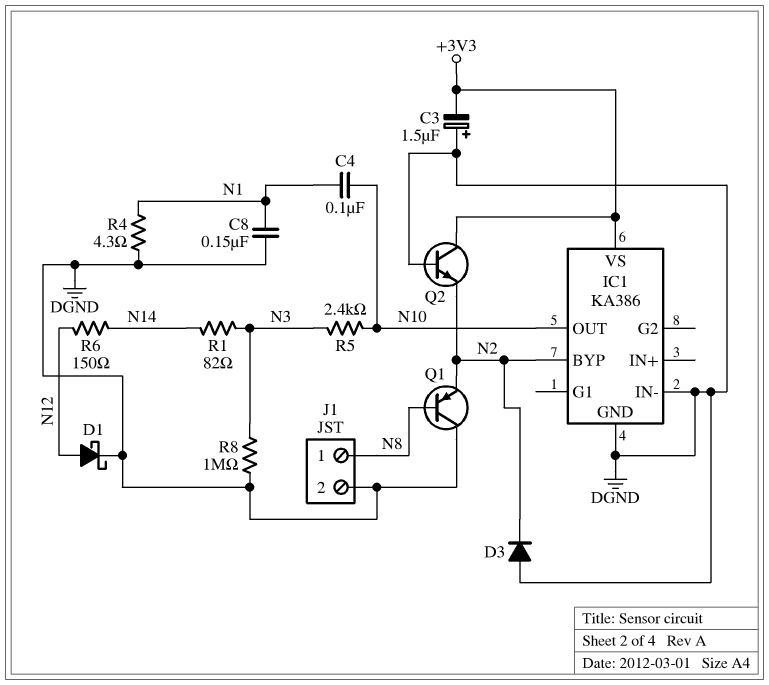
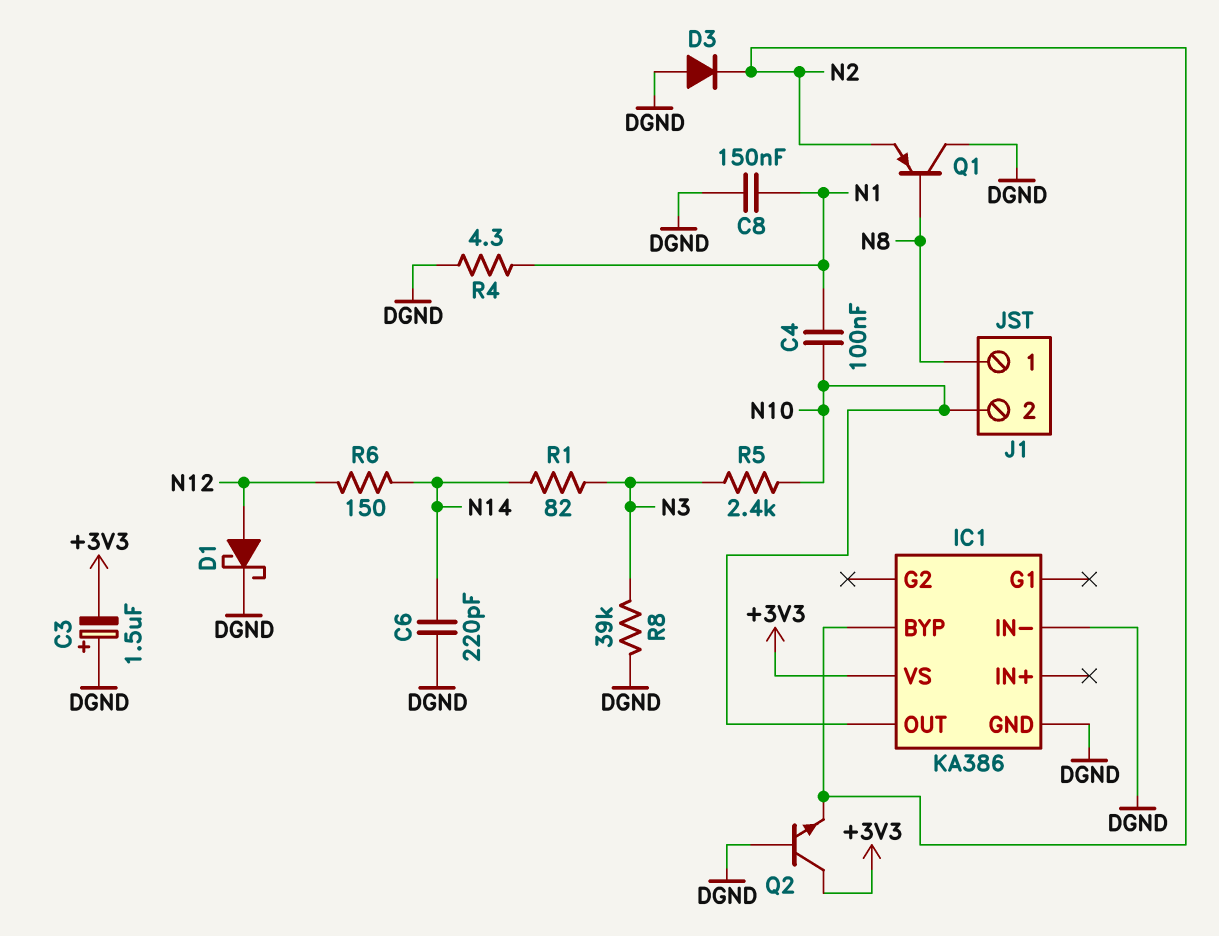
C6: none -> 220pF (DGND, N14)
J1 pin 2: DGND -> N10
R8: 1M (DGND, N3) -> 39k (DGND, N3)

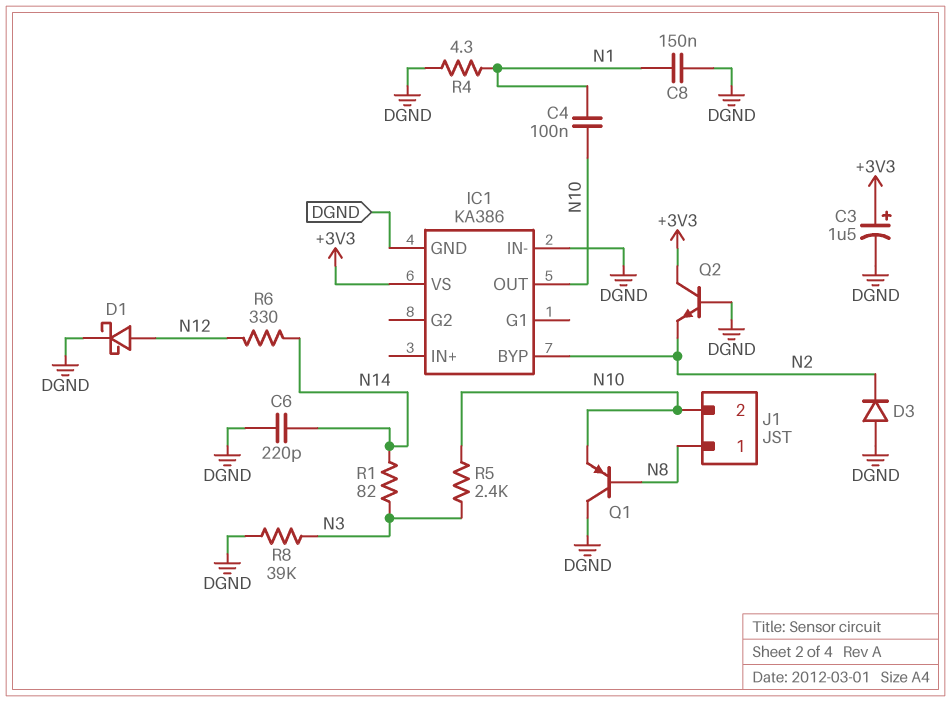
C3: 1.5uF (plus DGND, minus +3V3) -> 1.5uF (plus +3V3, minus DGND)
Q1: PNP (B N8, C DGND, E N2) -> PNP (B N8, C DGND, E N10)
R6: 150 (N12, N14) -> 330 (N12, N14)

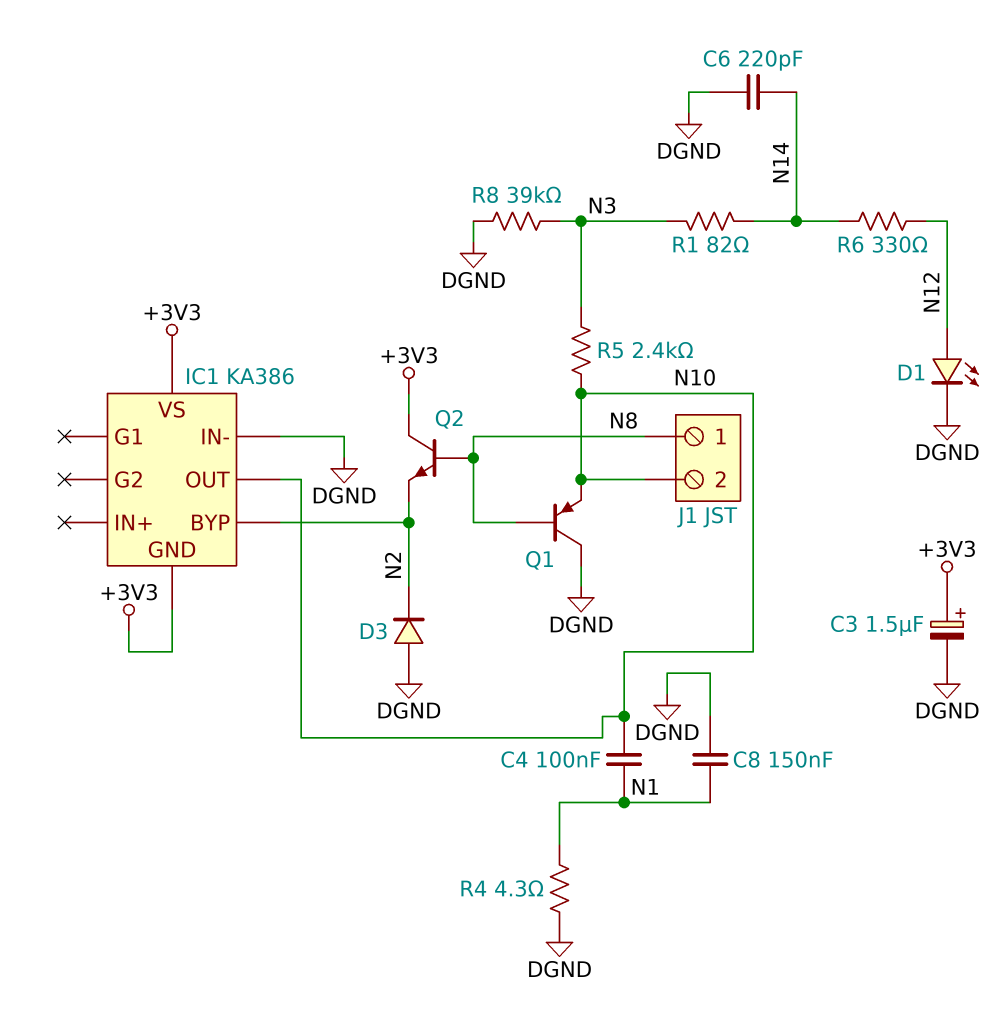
D1: schottky (A N12, K DGND) -> LED (A N12, K DGND)
IC1 pin GND: DGND -> +3V3
Q2: NPN (B DGND, C +3V3, E N2) -> NPN (B N8, C +3V3, E N2)

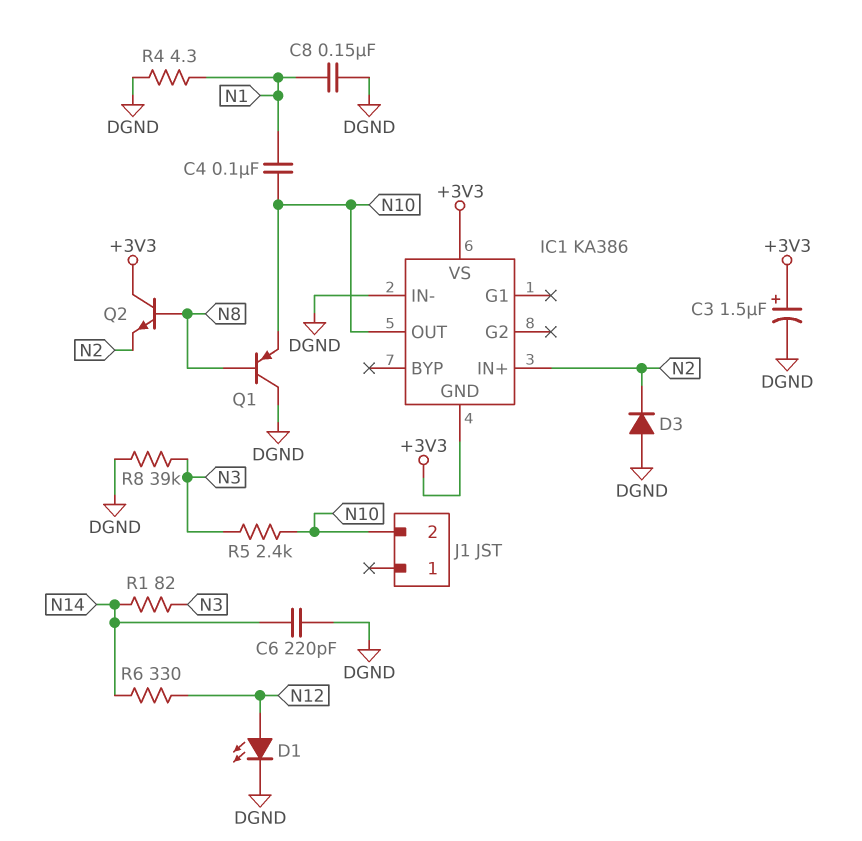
IC1 pin BYP: N2 -> none
IC1 pin IN+: none -> N2
J1 pin 1: N8 -> none

